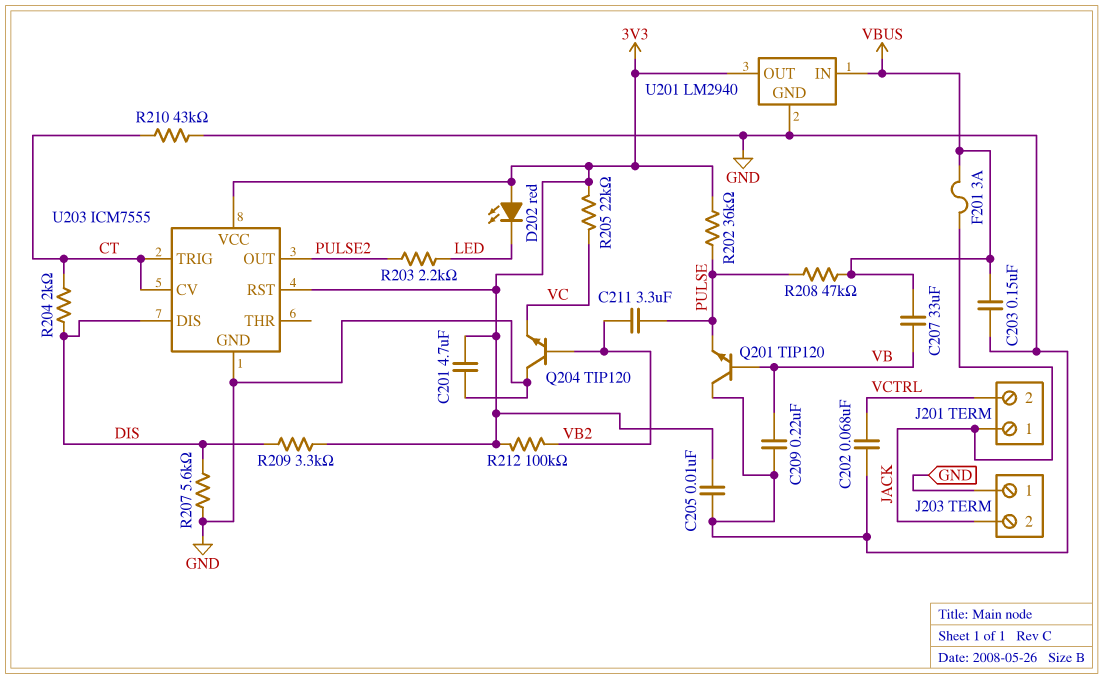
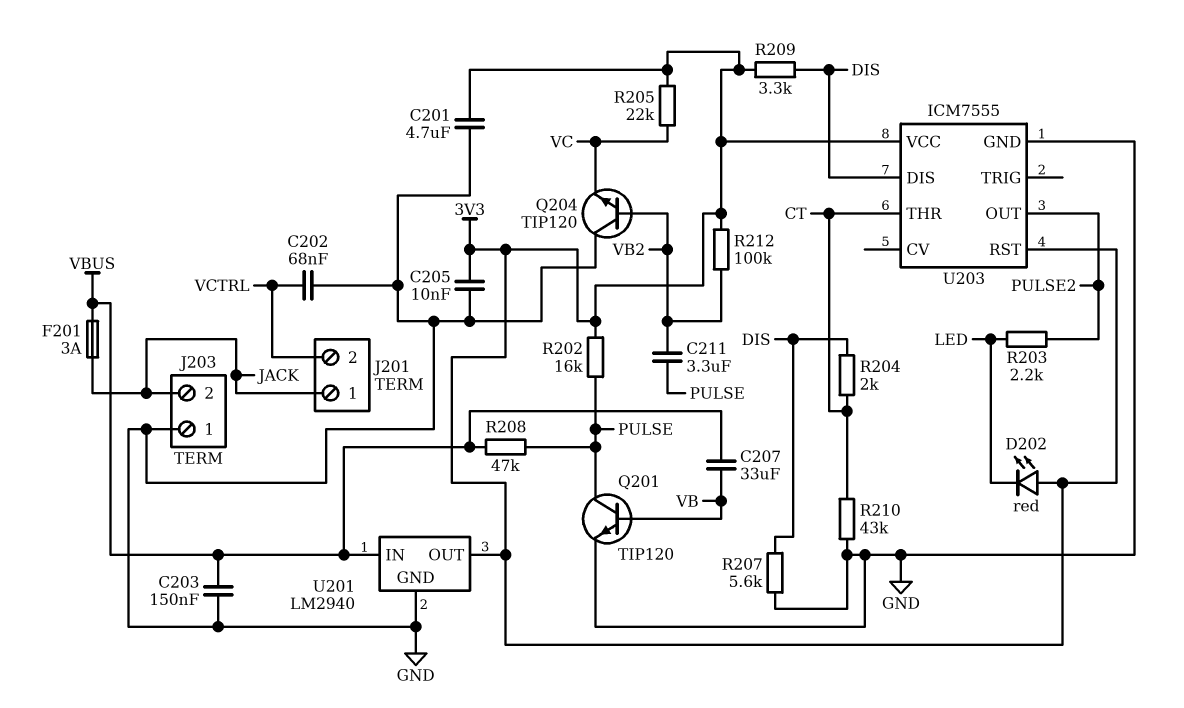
C209: 220nF (GND, VB) -> none
Q201: NPN TIP120 (B VB, C GND, E PULSE) -> NPN TIP120 (B VB, C PULSE, E GND)
R202: 36k (3V3, PULSE) -> 16k (3V3, PULSE)
U203 pin CV: CT -> none
U203 pin THR: none -> CT
U203 pin TRIG: CT -> none

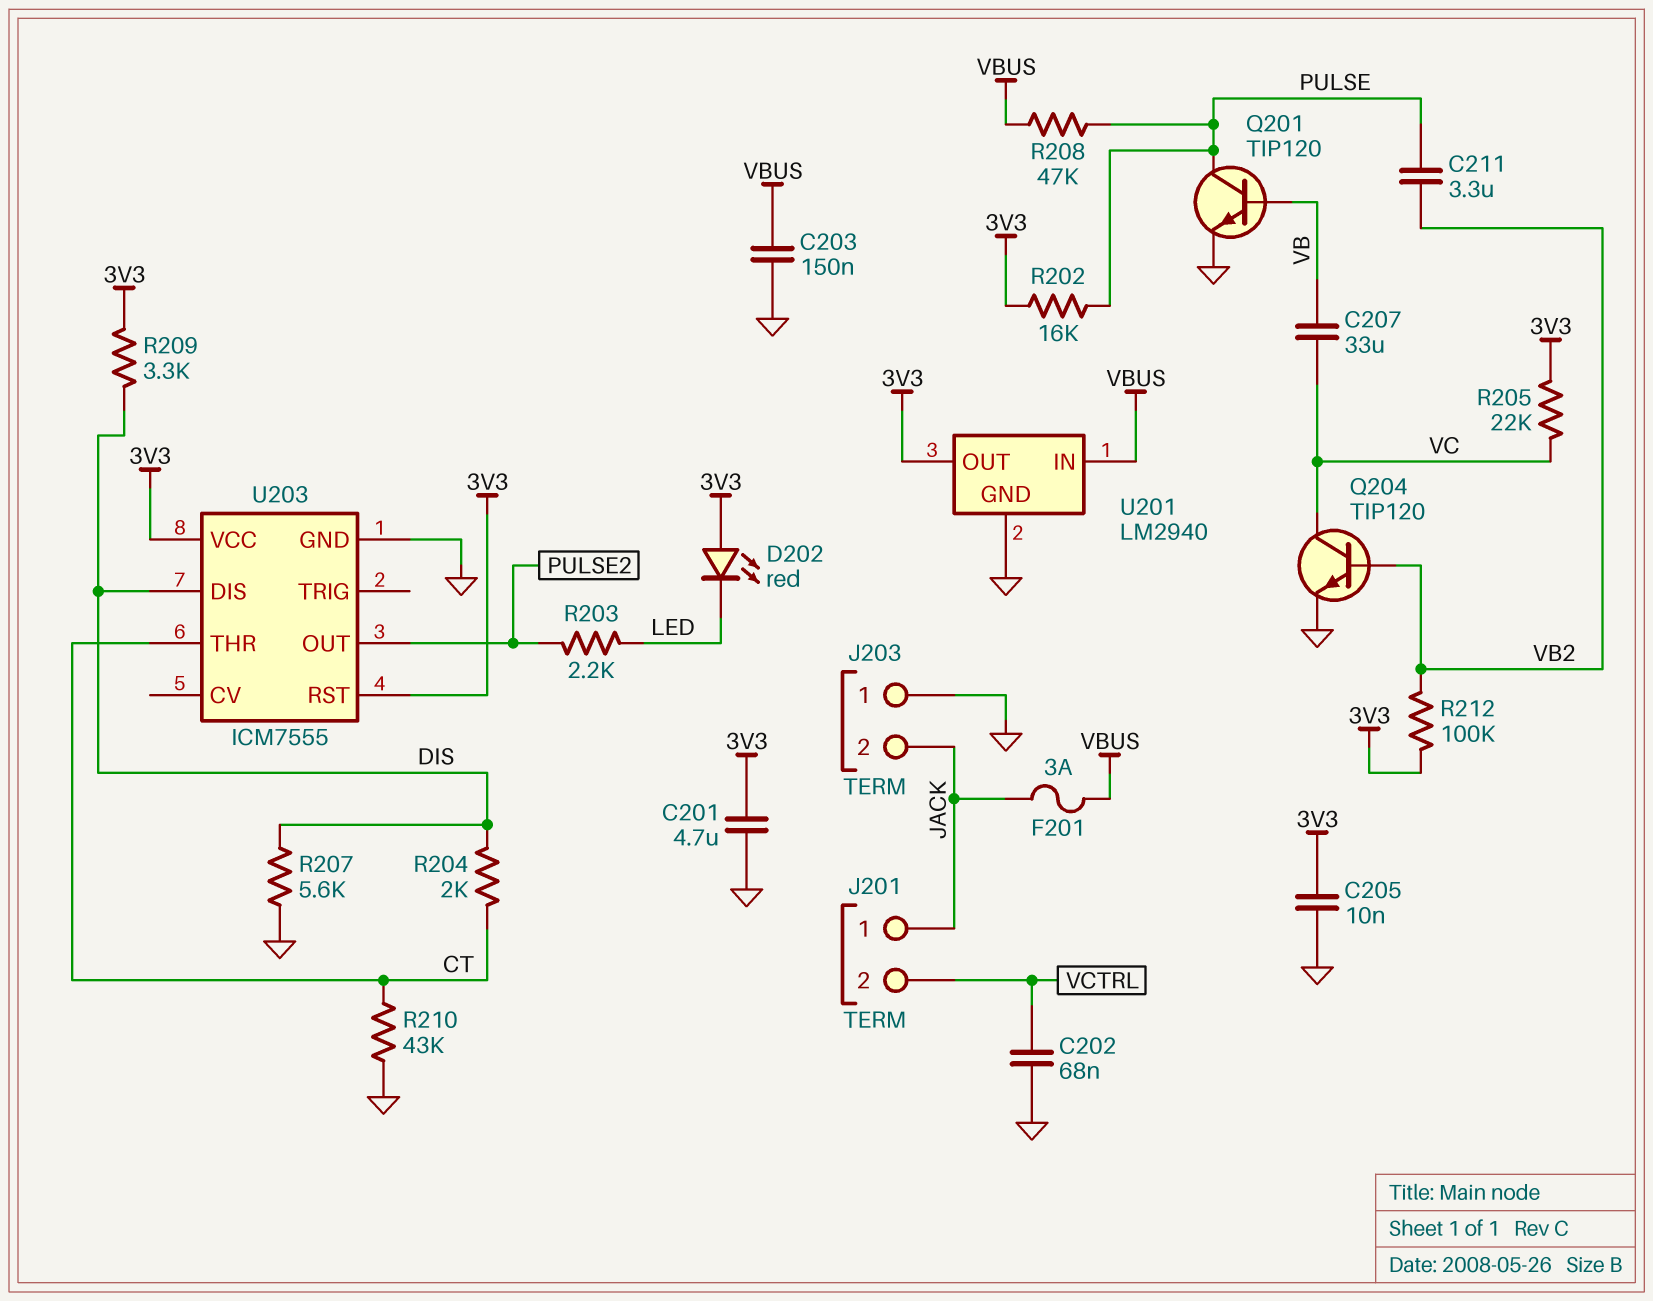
C207: 33uF (VB, VBUS) -> 33uF (VB, VC)
Q204: NPN TIP120 (B VB2, C GND, E VC) -> NPN TIP120 (B VB2, C VC, E GND)

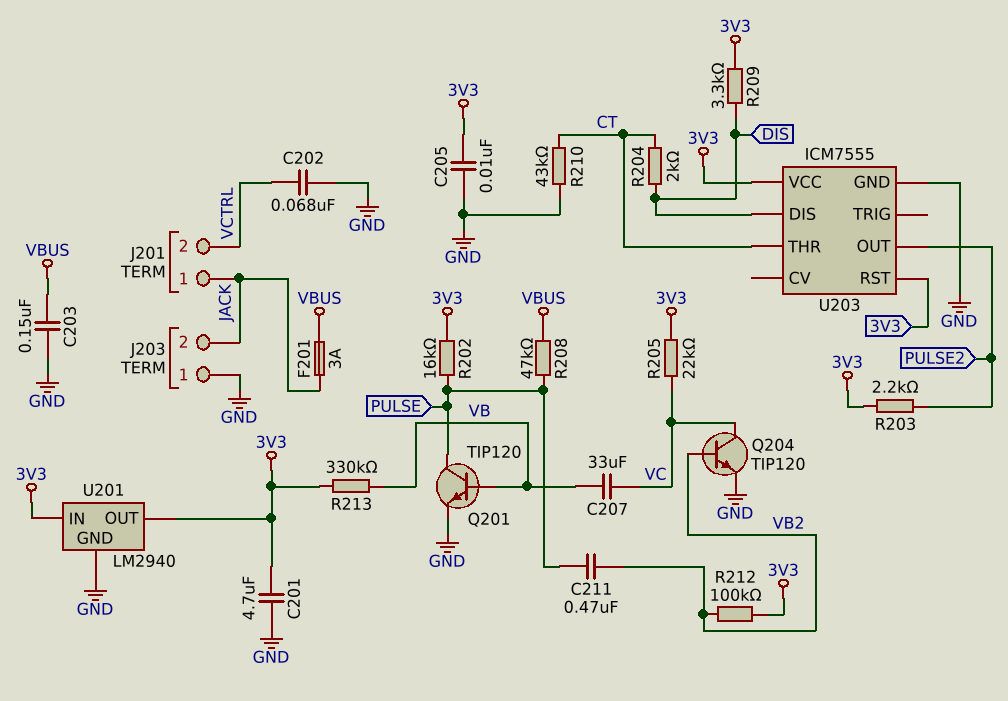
C211: 3.3uF (PULSE, VB2) -> 470nF (PULSE, VB2)
D202: LED red (A 3V3, K LED) -> none
R203: 2.2k (LED, PULSE2) -> 2.2k (3V3, PULSE2)
R207: 5.6k (DIS, GND) -> none
R213: none -> 330k (3V3, VB)
U201 pin IN: VBUS -> 3V3

